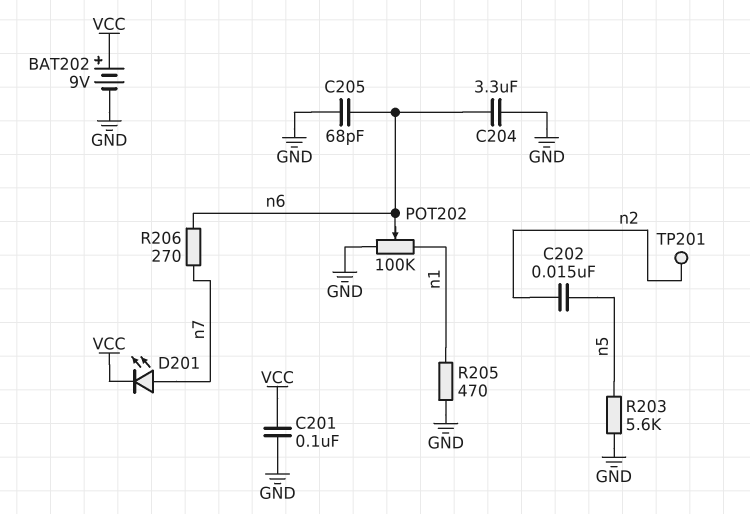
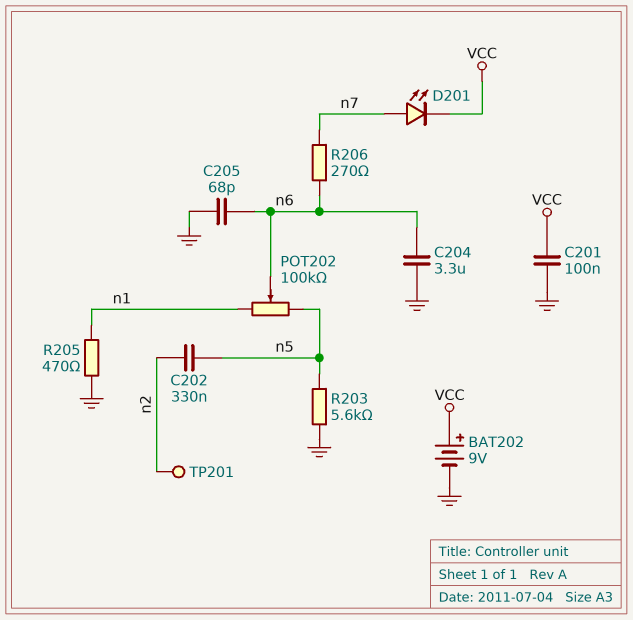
C202: 15nF (n2, n5) -> 330nF (n2, n5)
POT202: 100k (GND, n1, wiper n6) -> 100k (n1, n5, wiper n6)

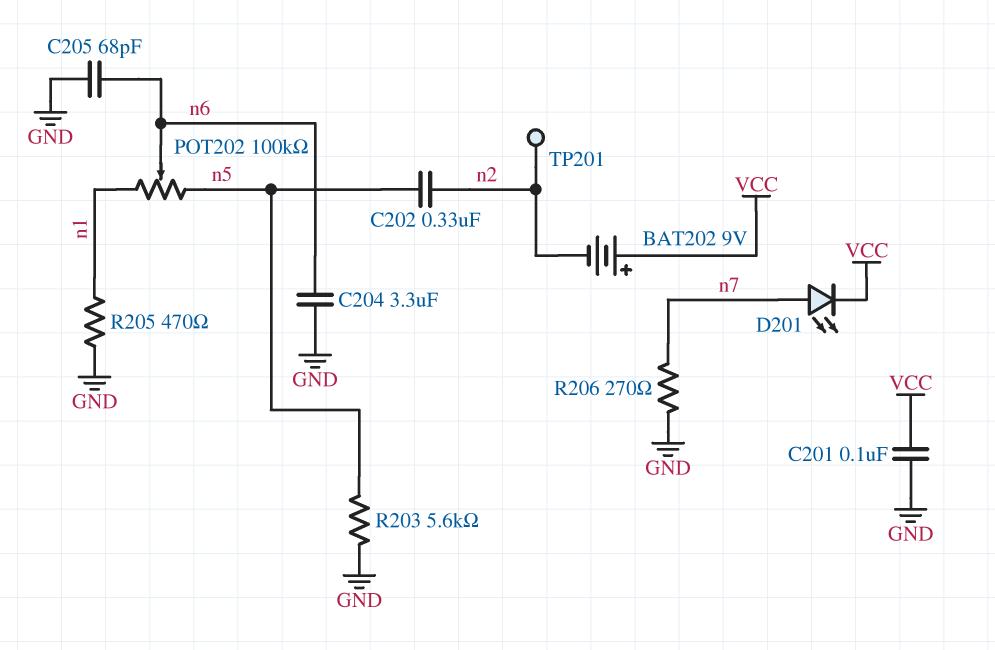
BAT202: 9V (plus VCC, minus GND) -> 9V (plus VCC, minus n2)
R206: 270 (n6, n7) -> 270 (GND, n7)

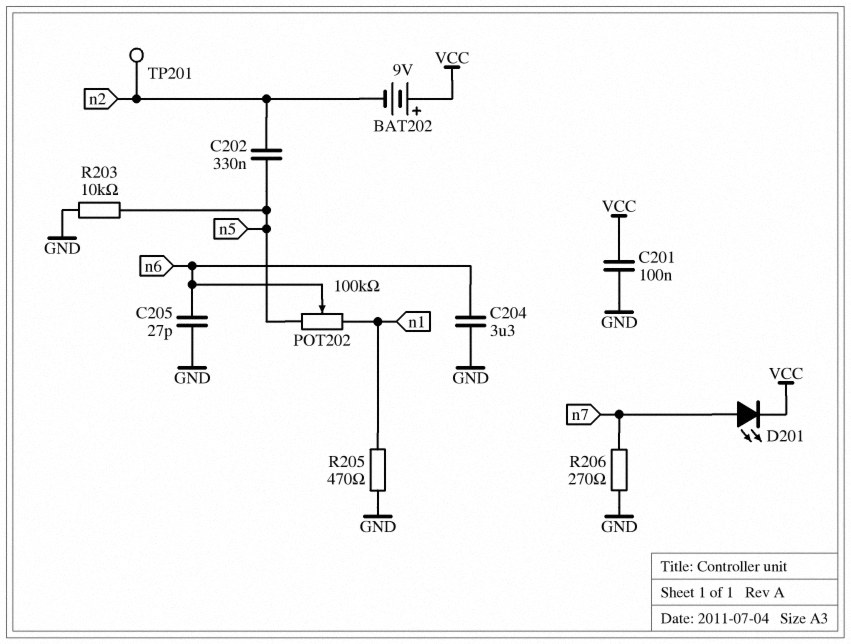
C205: 68pF (GND, n6) -> 27pF (GND, n6)
R203: 5.6k (GND, n5) -> 10k (GND, n5)

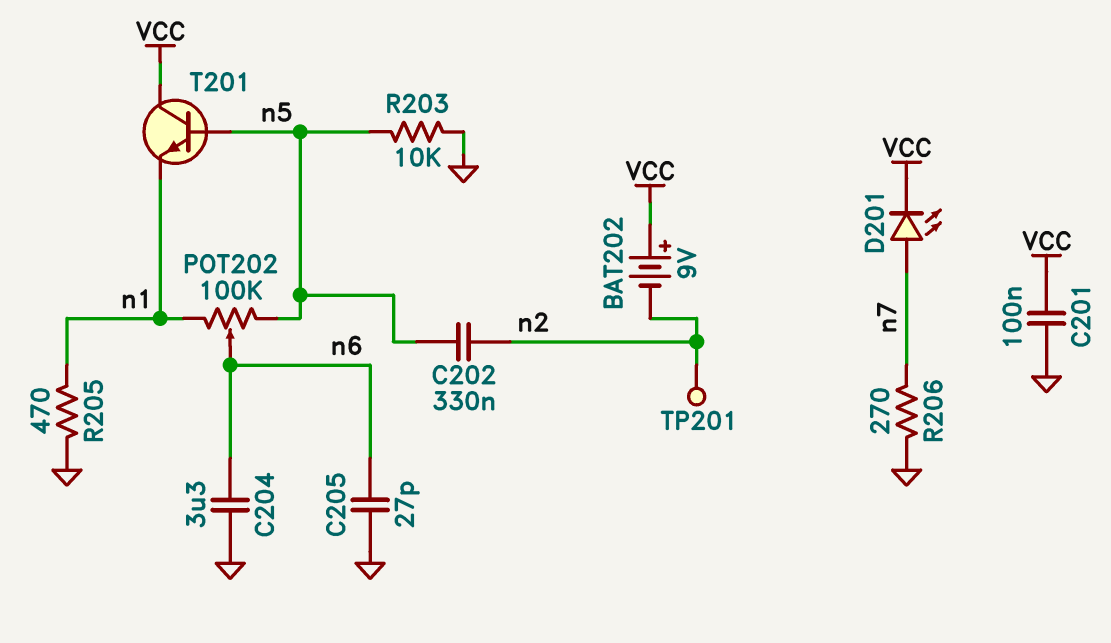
T201: none -> NPN (B n5, C VCC, E n1)

